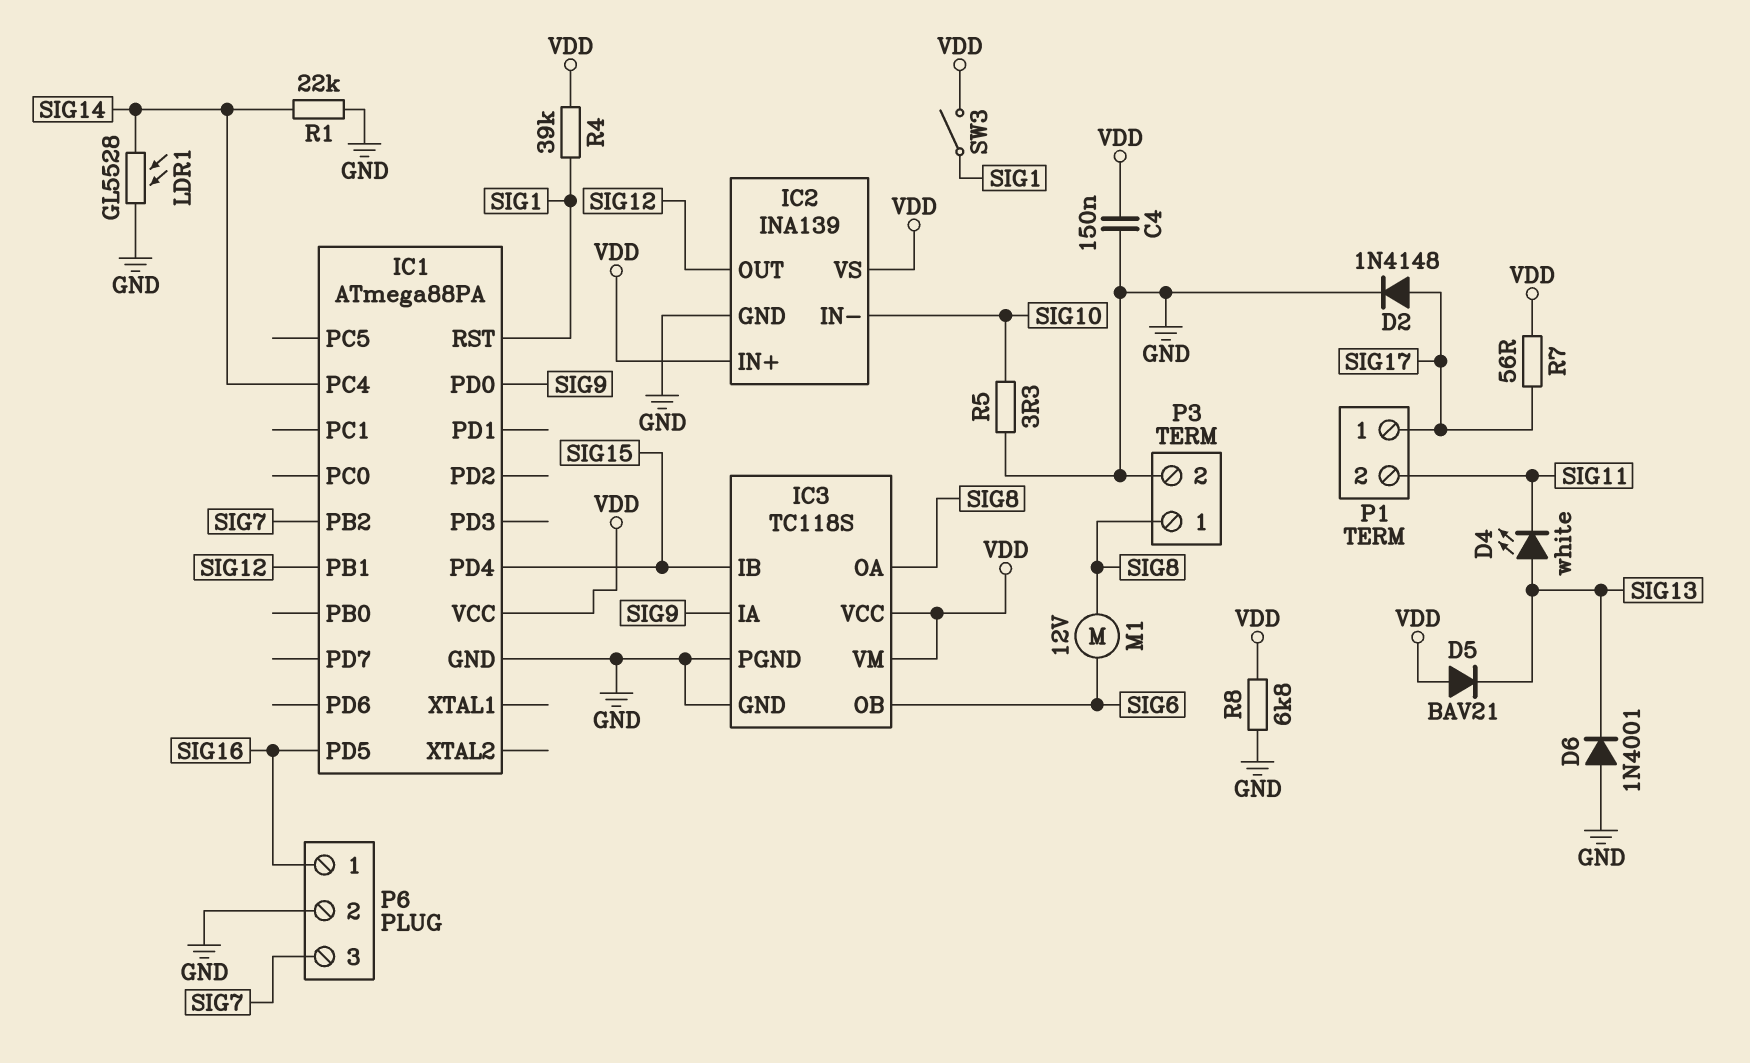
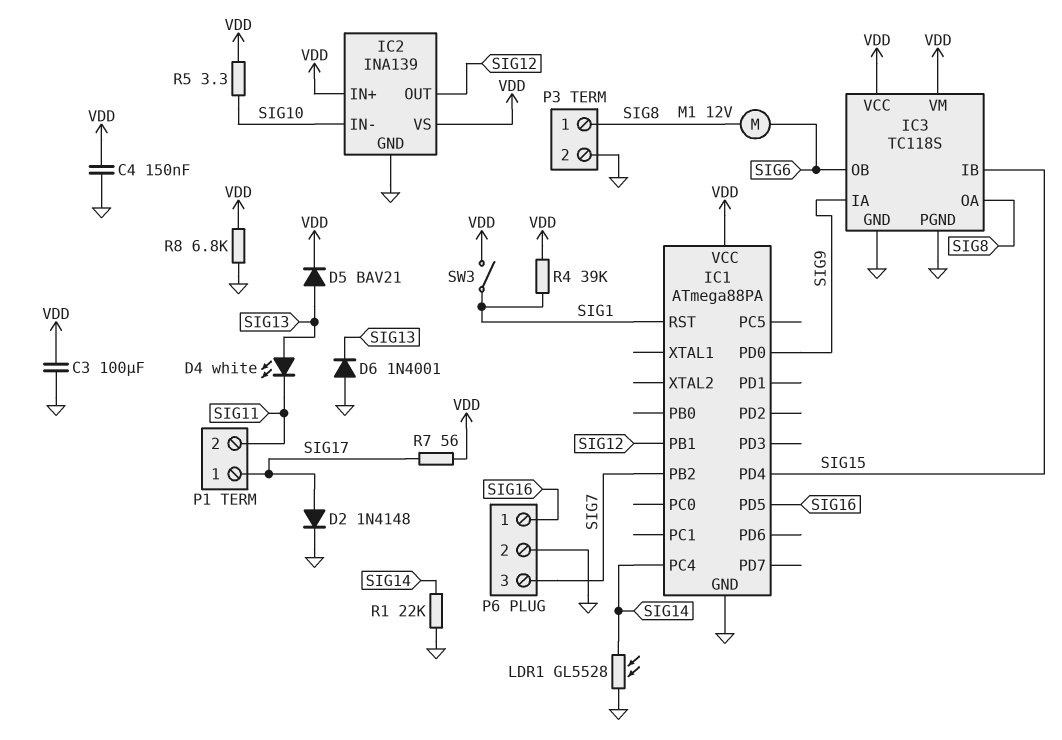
C3: none -> 100uF (GND, VDD)
D5: diode BAV21 (A VDD, K SIG13) -> diode BAV21 (A SIG13, K VDD)
R5: 3.3 (GND, SIG10) -> 3.3 (SIG10, VDD)

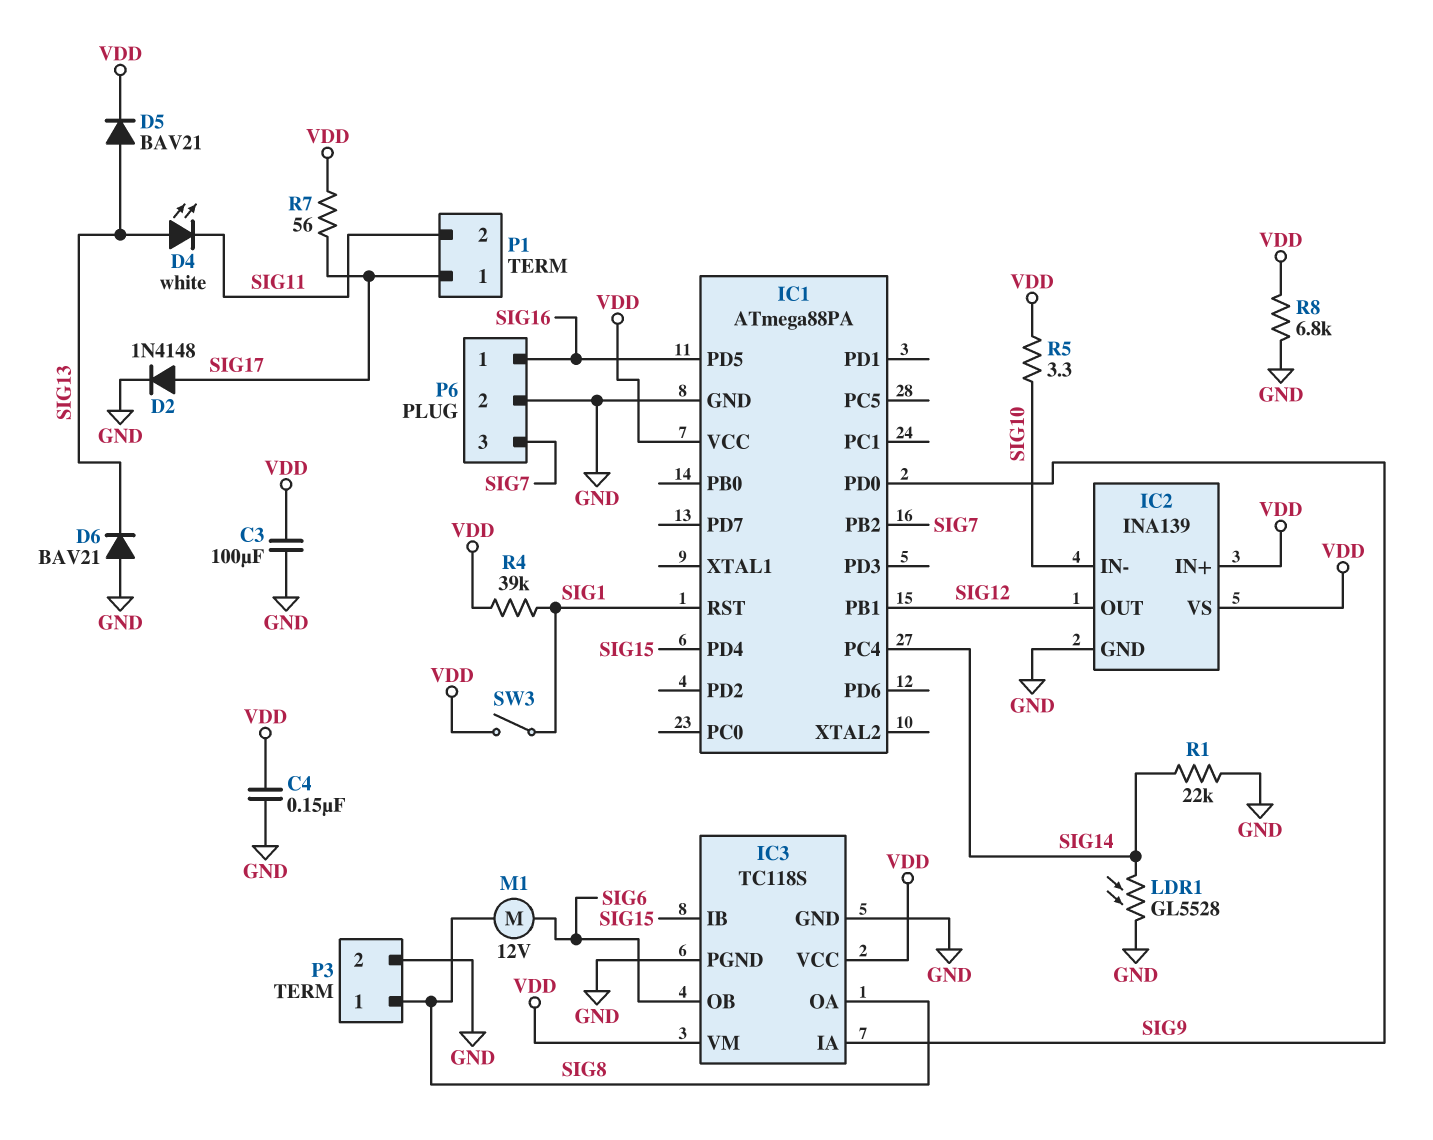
D6: diode 1N4001 (A GND, K SIG13) -> diode BAV21 (A GND, K SIG13)

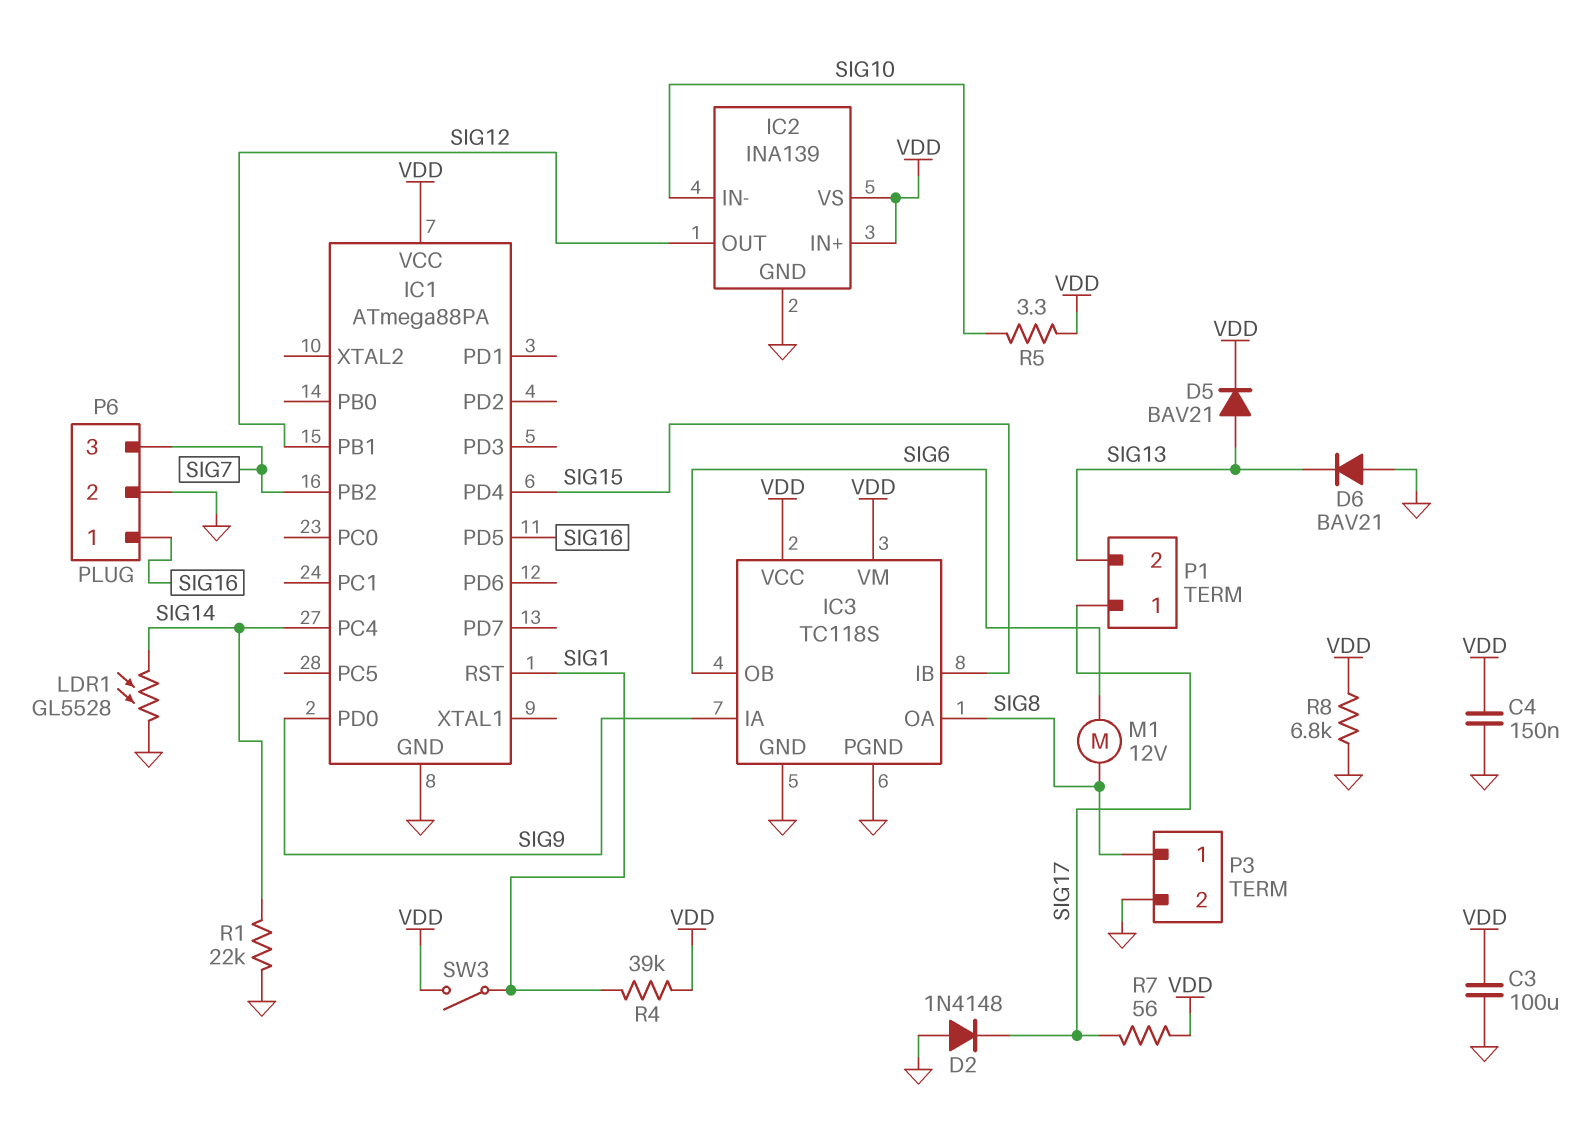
D2: diode 1N4148 (A SIG17, K GND) -> diode 1N4148 (A GND, K SIG17)
D4: LED white (A SIG13, K SIG11) -> none
P1 pin 2: SIG11 -> SIG13

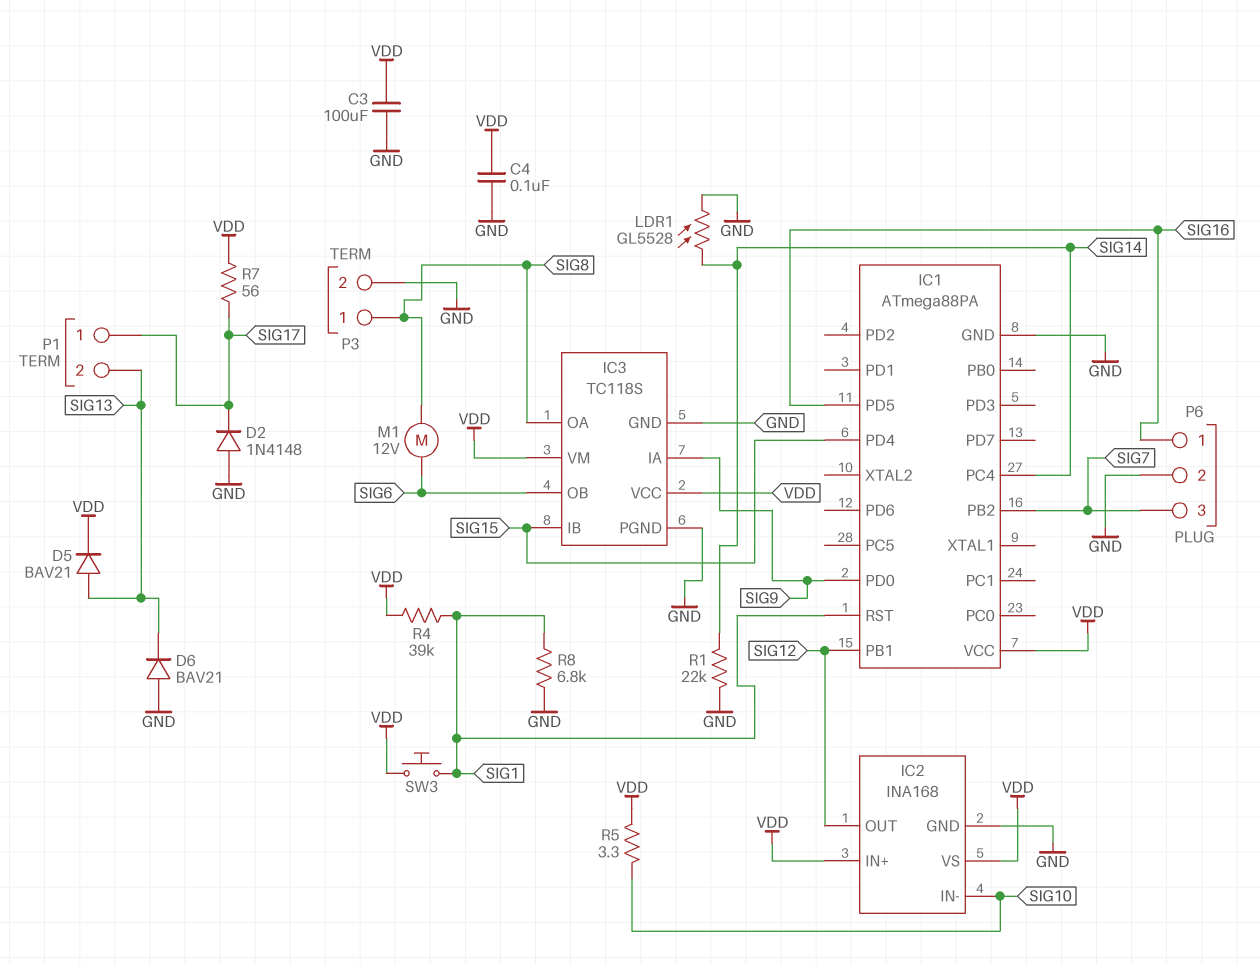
C4: 150nF (GND, VDD) -> 100nF (GND, VDD)
IC2: INA139 -> INA168
R8: 6.8k (GND, VDD) -> 6.8k (GND, SIG1)
SW3: switch (SIG1, VDD) -> button (SIG1, VDD)

